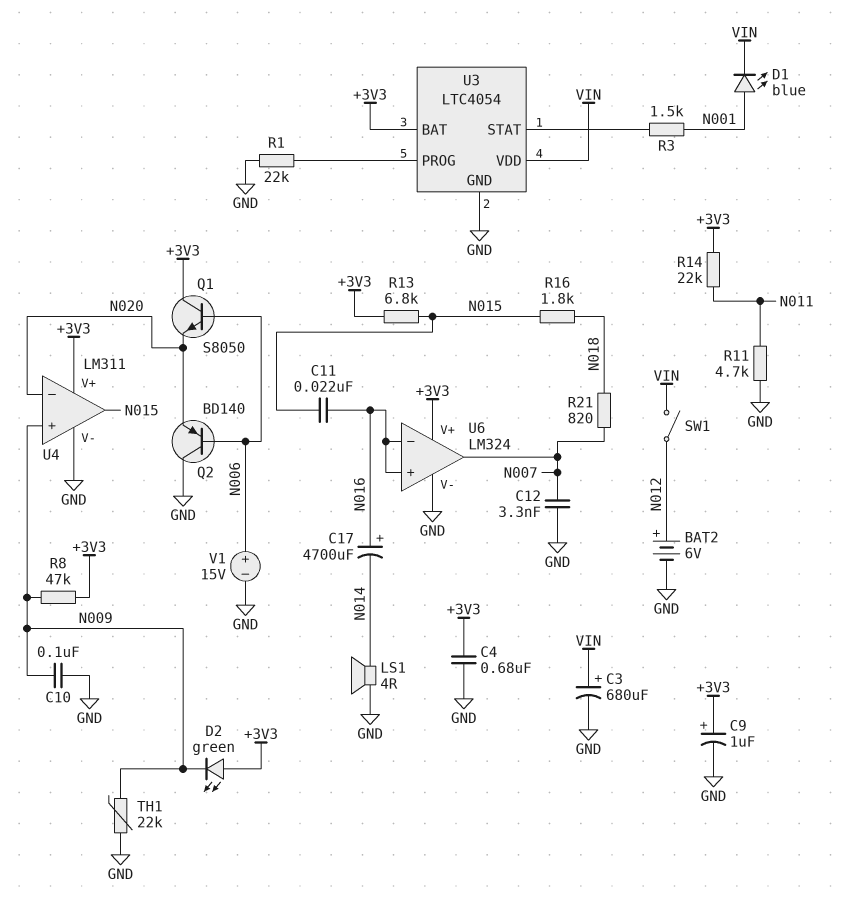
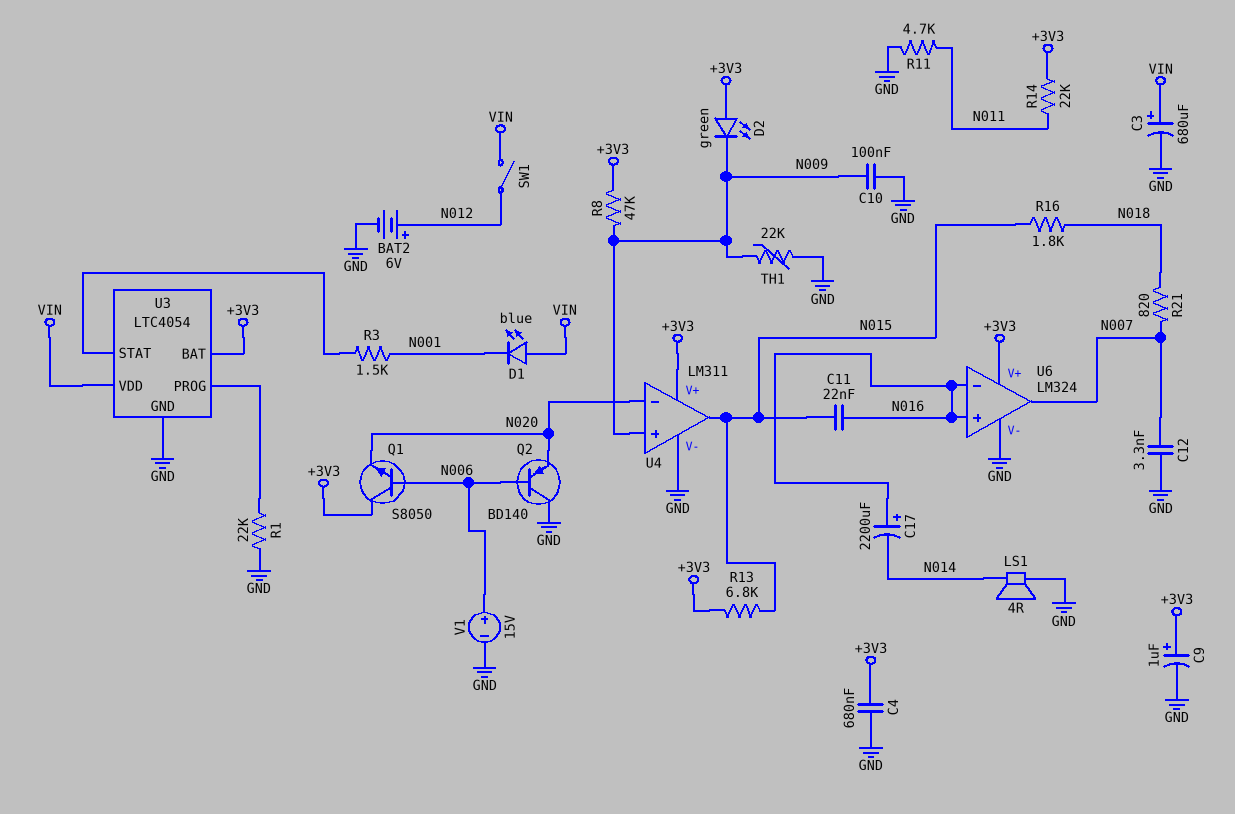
C17: 4700uF (plus N016, minus N014) -> 2200uF (plus N016, minus N014)
D1: LED blue (A N001, K VIN) -> LED blue (A VIN, K N001)

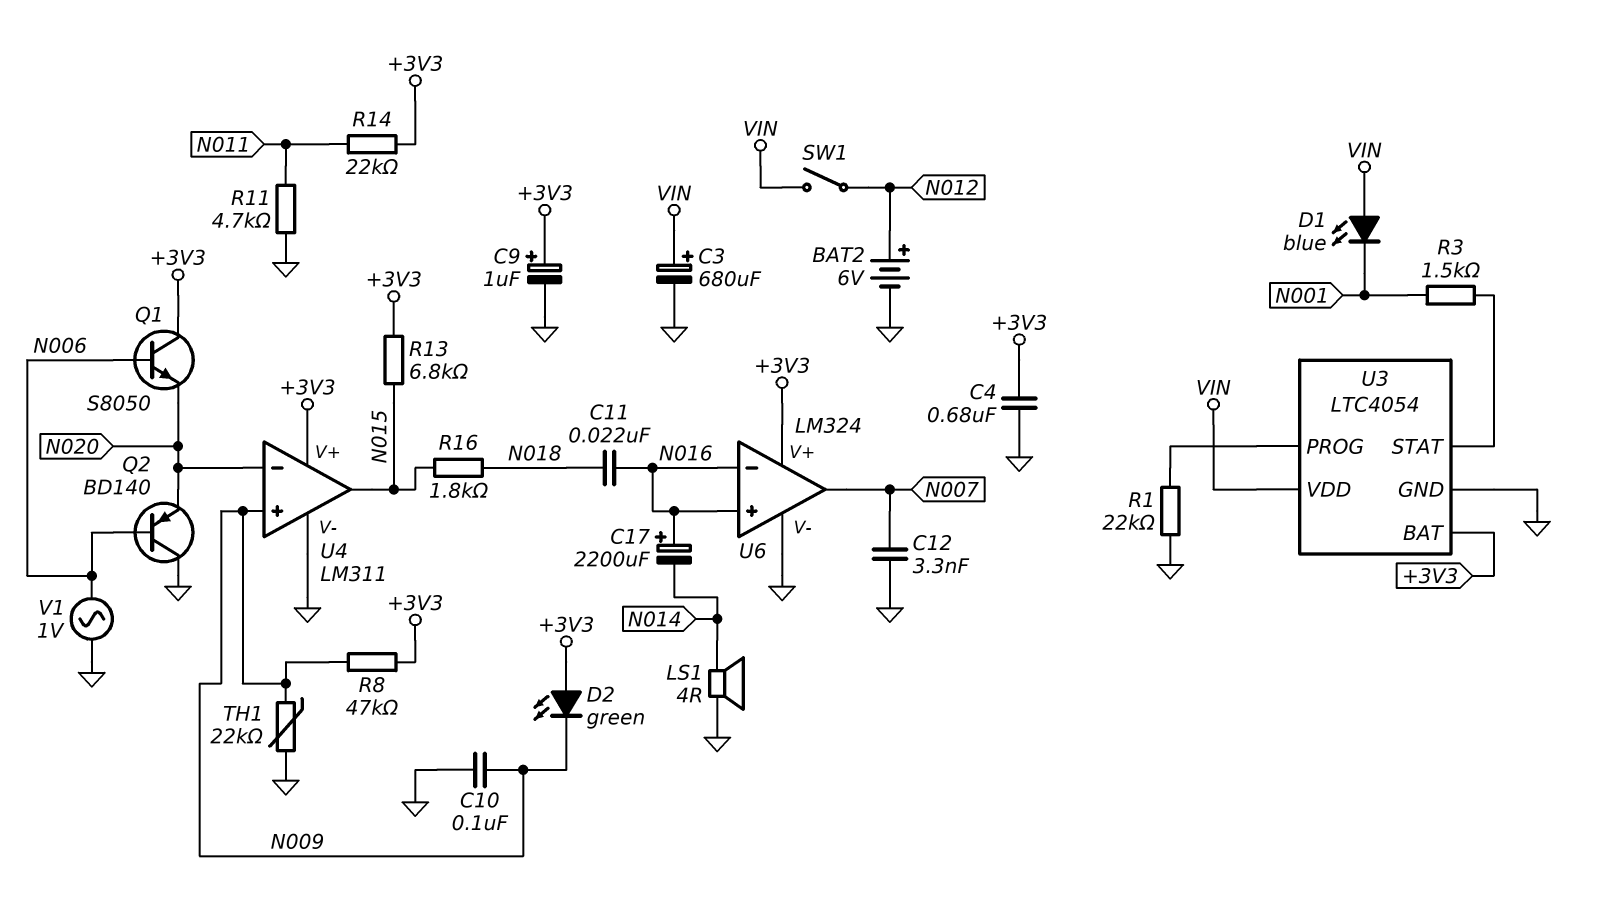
C11: 22nF (N015, N016) -> 22nF (N016, N018)
R21: 820 (N007, N018) -> none
V1: 15V (plus N006, minus GND) -> AC 1V (GND, N006)

